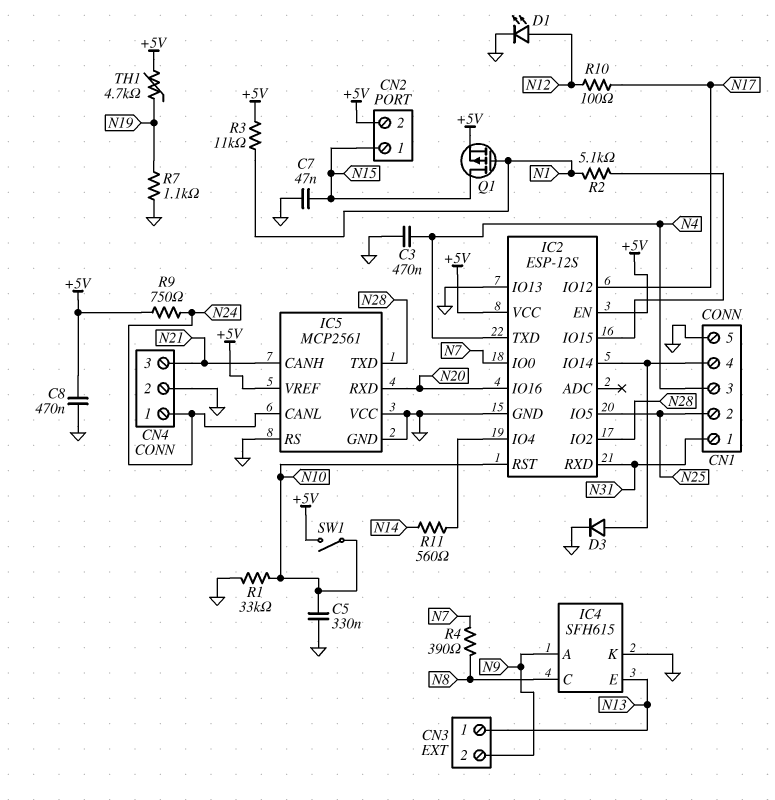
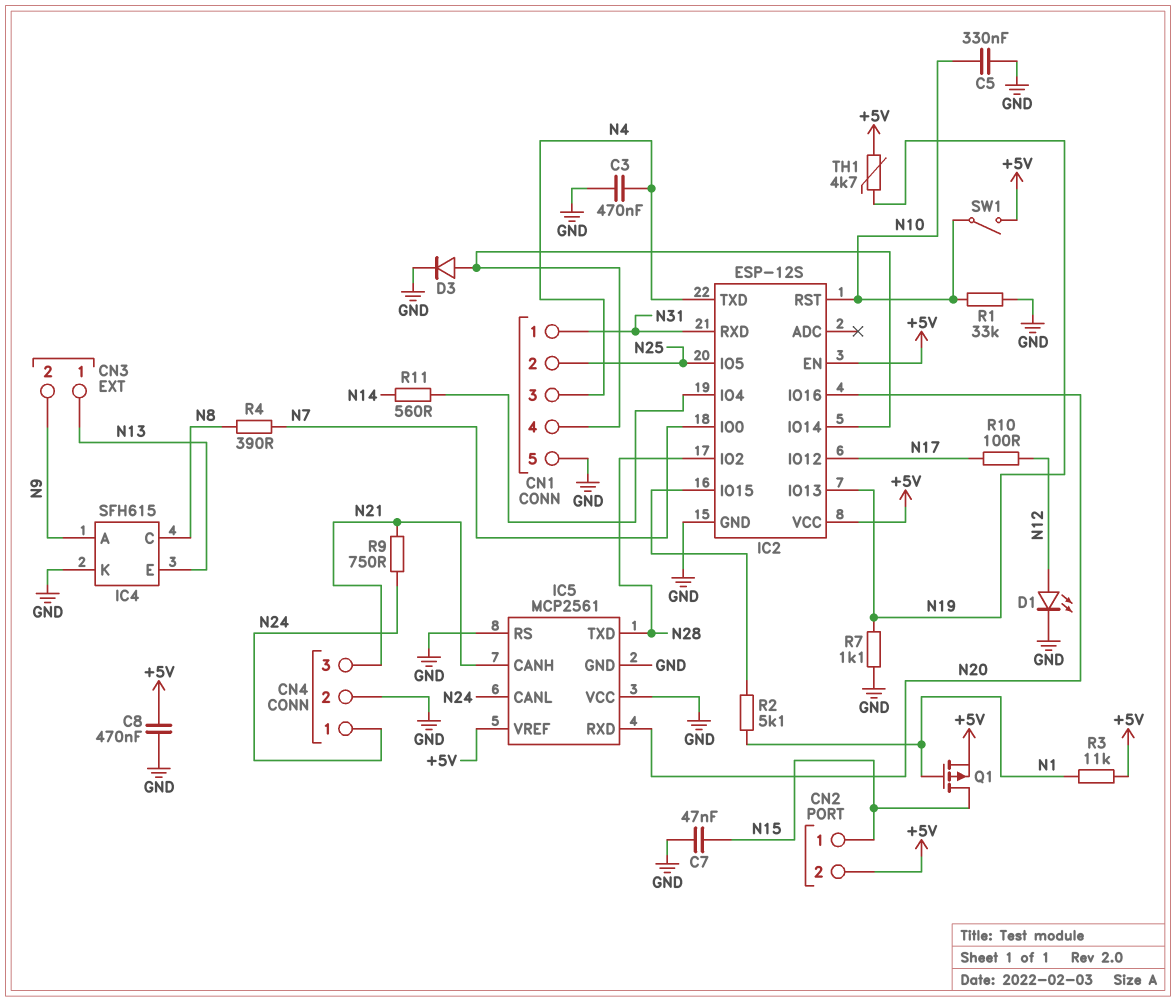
IC2 pin IO13: GND -> N19
R9: 750 (+5V, N24) -> 750 (N21, N24)

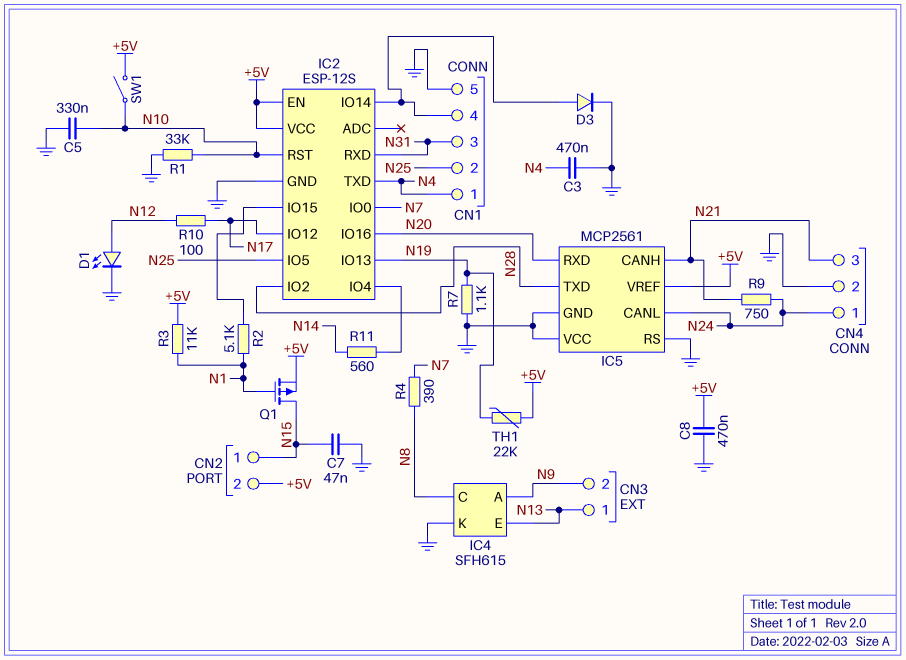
CN1 pin 1: N31 -> N4
CN1 pin 3: N4 -> N31
TH1: 4.7k (+5V, N19) -> 22k (+5V, N19)

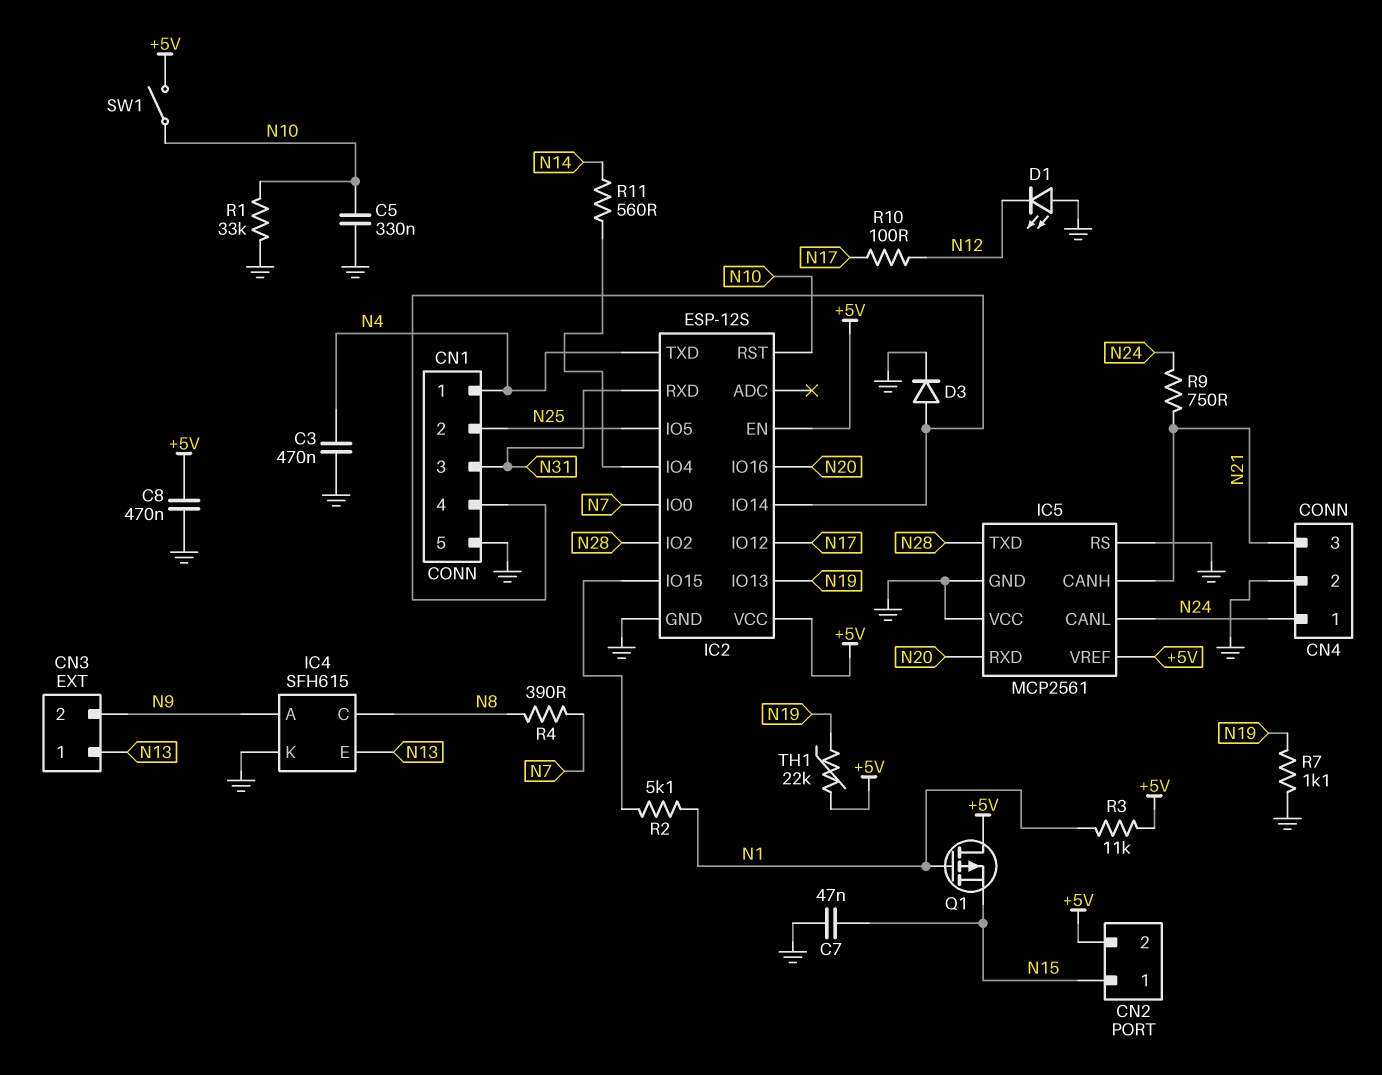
D1: LED (A N12, K GND) -> LED (A GND, K N12)
Q1: PMOS (G N1, D N15, S +5V) -> PMOS (G N1, D +5V, S N15)

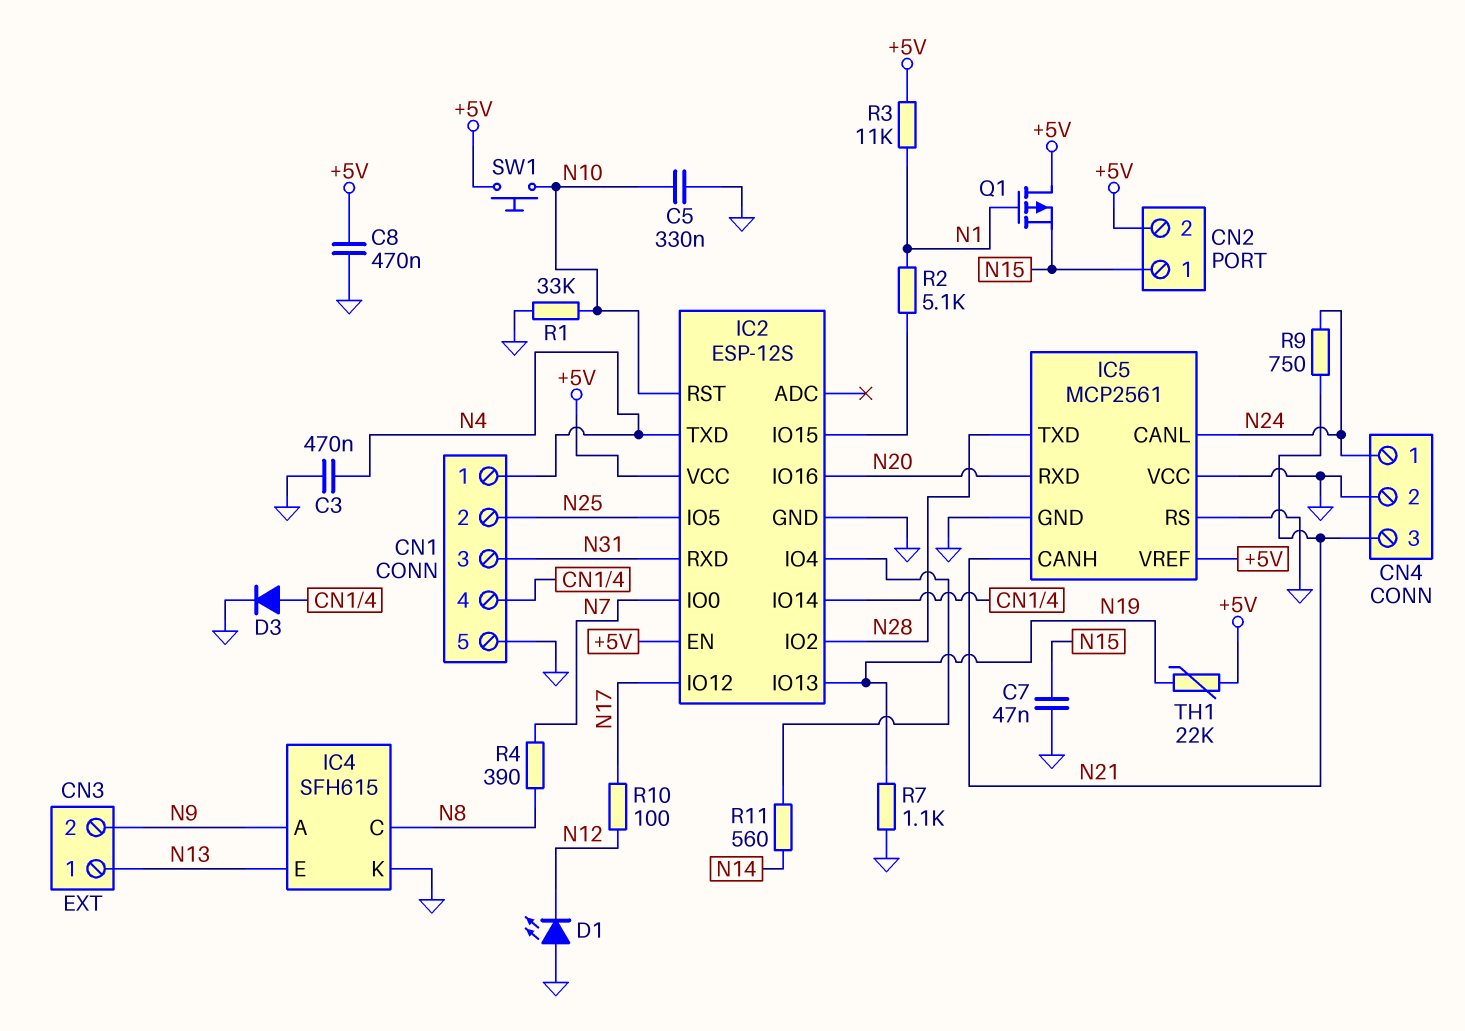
SW1: switch (+5V, N10) -> button (+5V, N10)

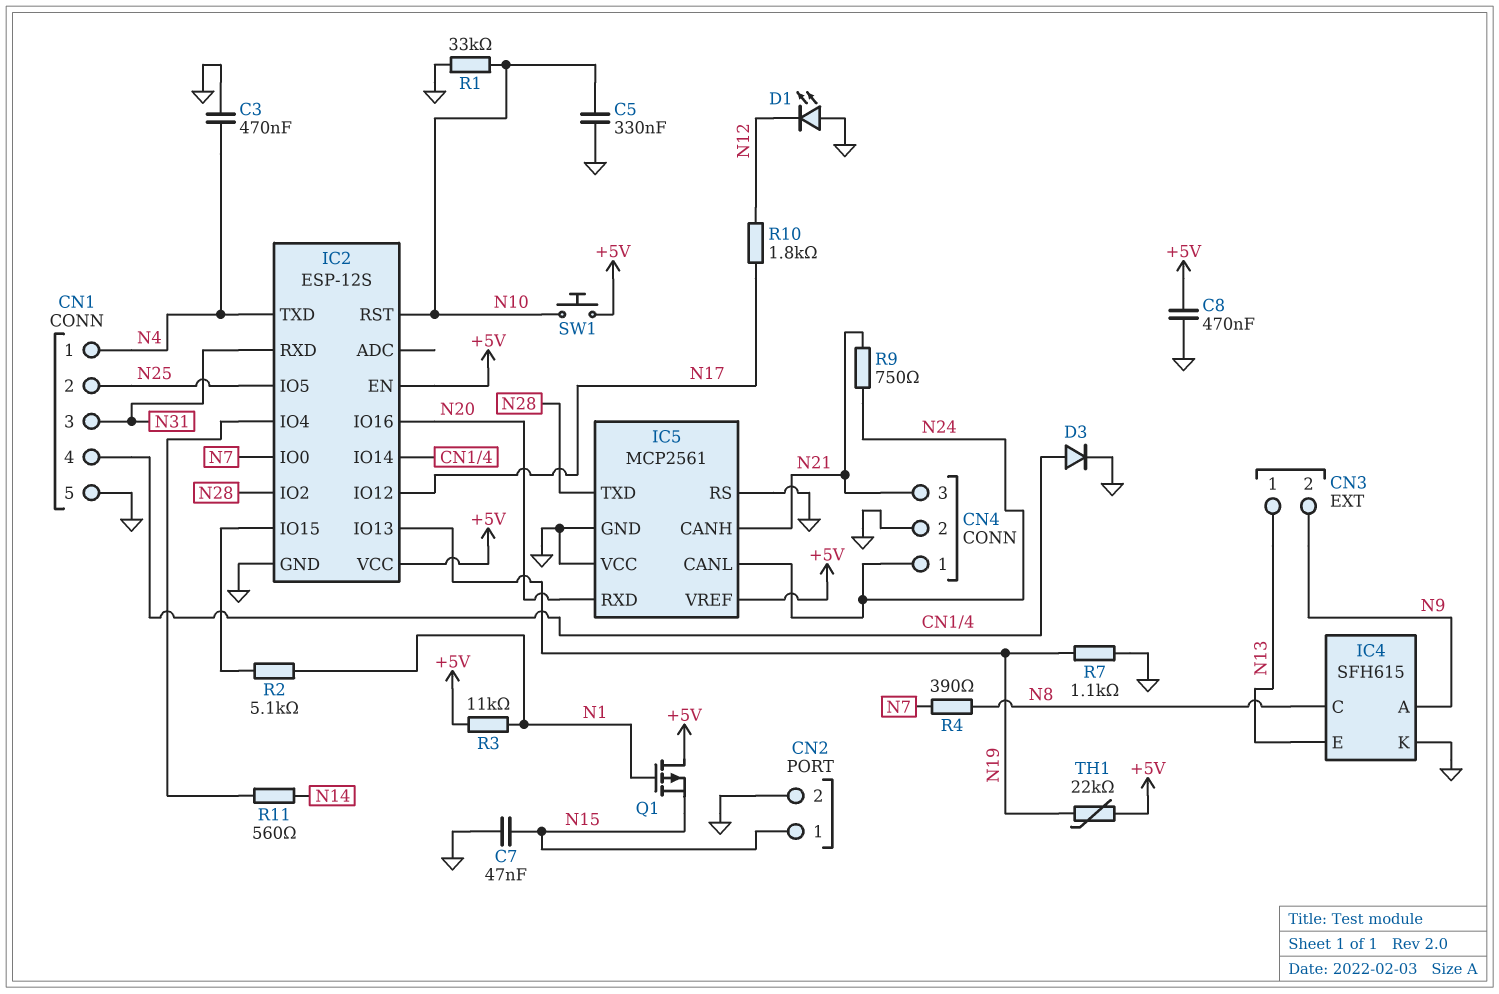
CN2 pin 2: +5V -> GND
R10: 100 (N12, N17) -> 1.8k (N12, N17)

